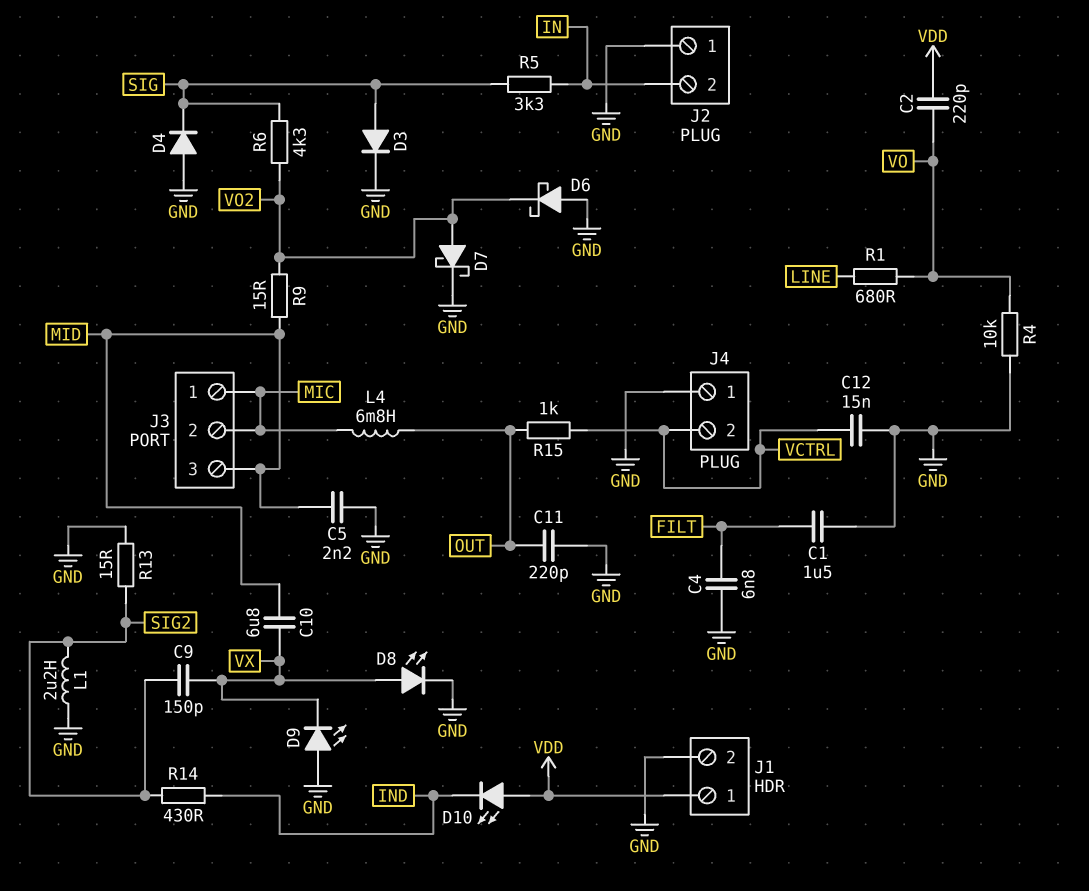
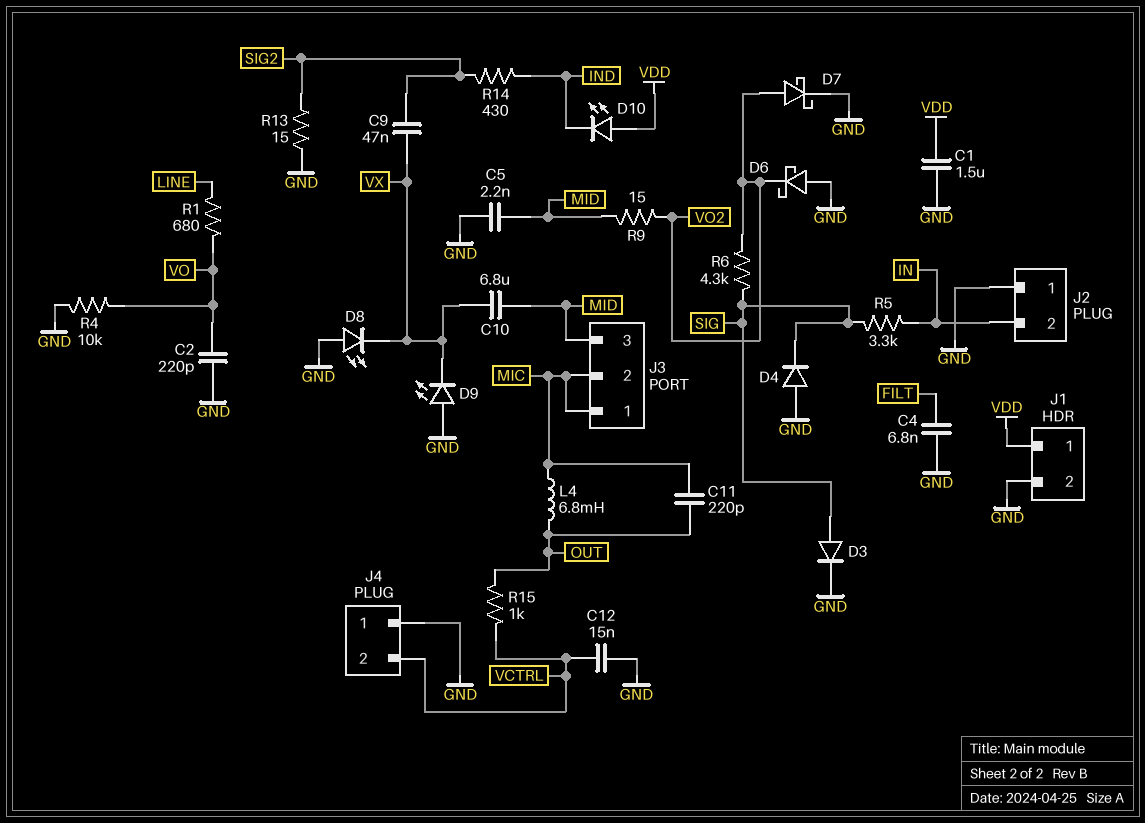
C1: 1.5uF (FILT, GND) -> 1.5uF (GND, VDD)
C2: 220pF (VDD, VO) -> 220pF (GND, VO)
C9: 150pF (SIG2, VX) -> 47nF (SIG2, VX)
C11: 220pF (GND, OUT) -> 220pF (MIC, OUT)
D8: LED (A VX, K GND) -> LED (A GND, K VX)
L1: 2.2uH (GND, SIG2) -> none

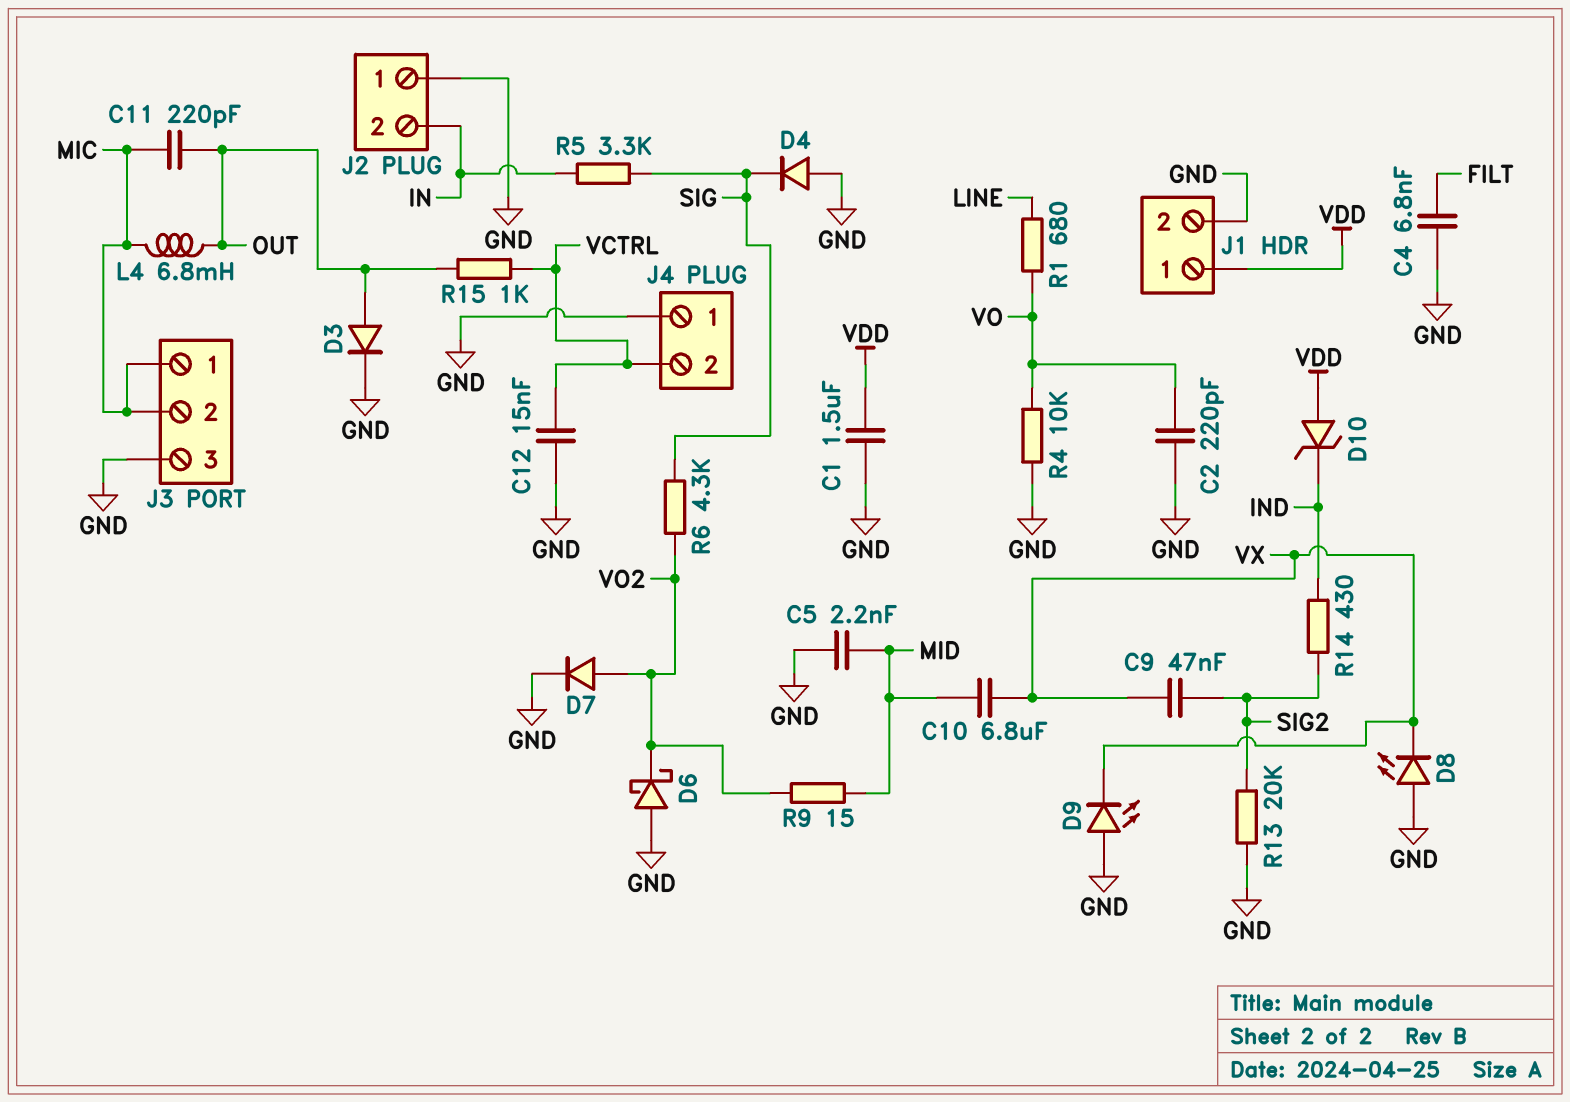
D3: diode (A SIG, K GND) -> diode (A OUT, K GND)
D7: schottky (A VO2, K GND) -> diode (A VO2, K GND)
D10: LED (A VDD, K IND) -> zener (A VDD, K IND)
J3 pin 3: MID -> GND
R13: 15 (GND, SIG2) -> 20k (GND, SIG2)

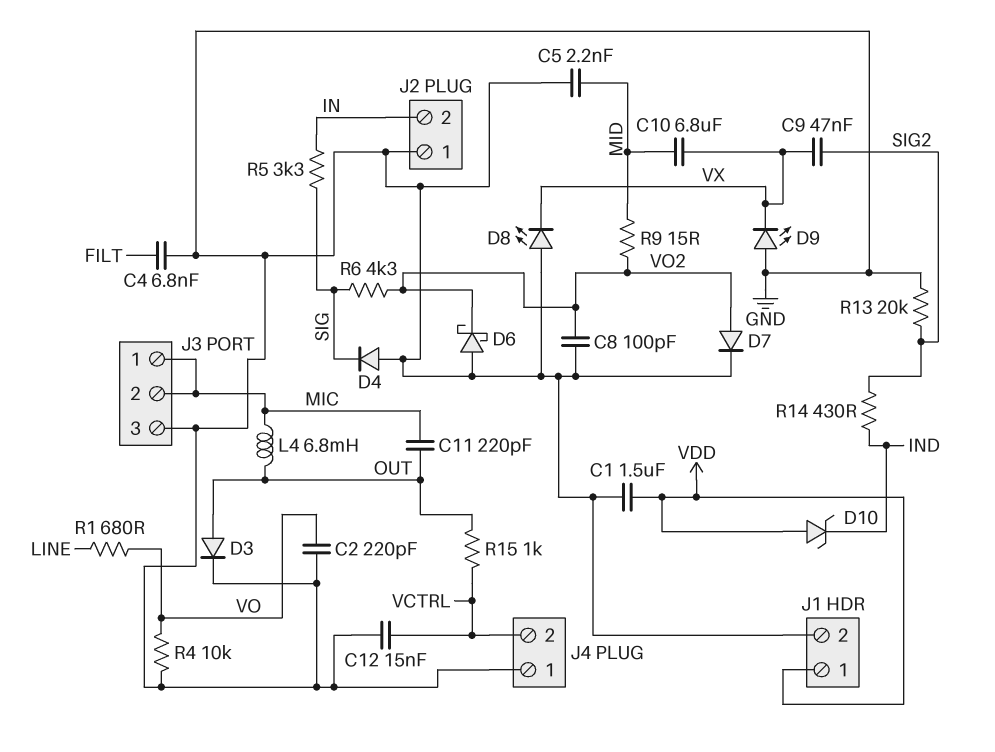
C8: none -> 100pF (GND, VO2)

